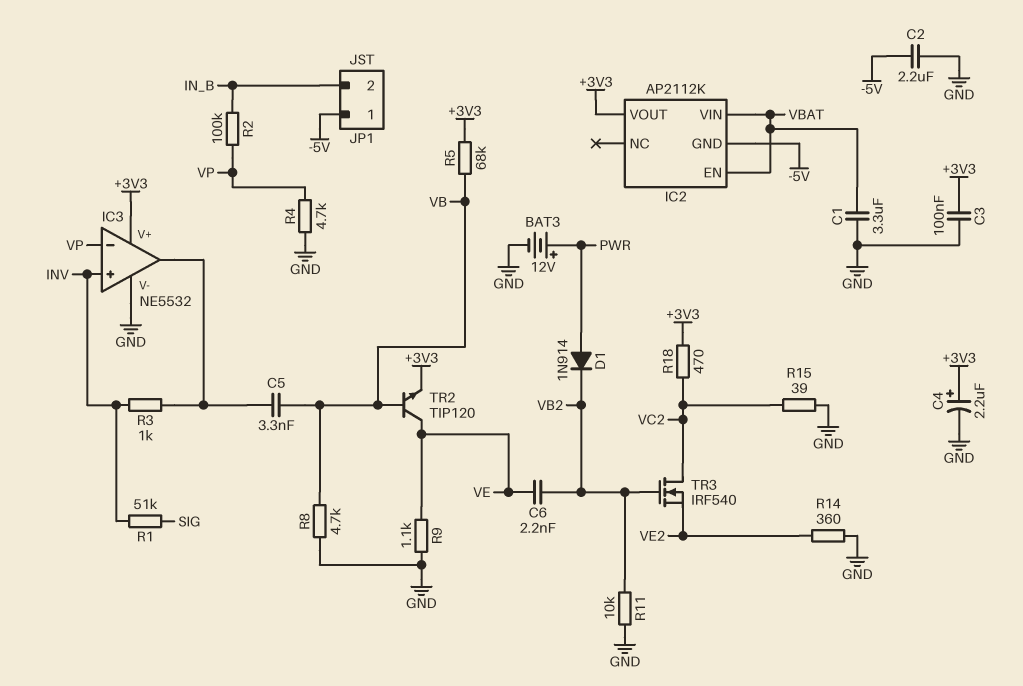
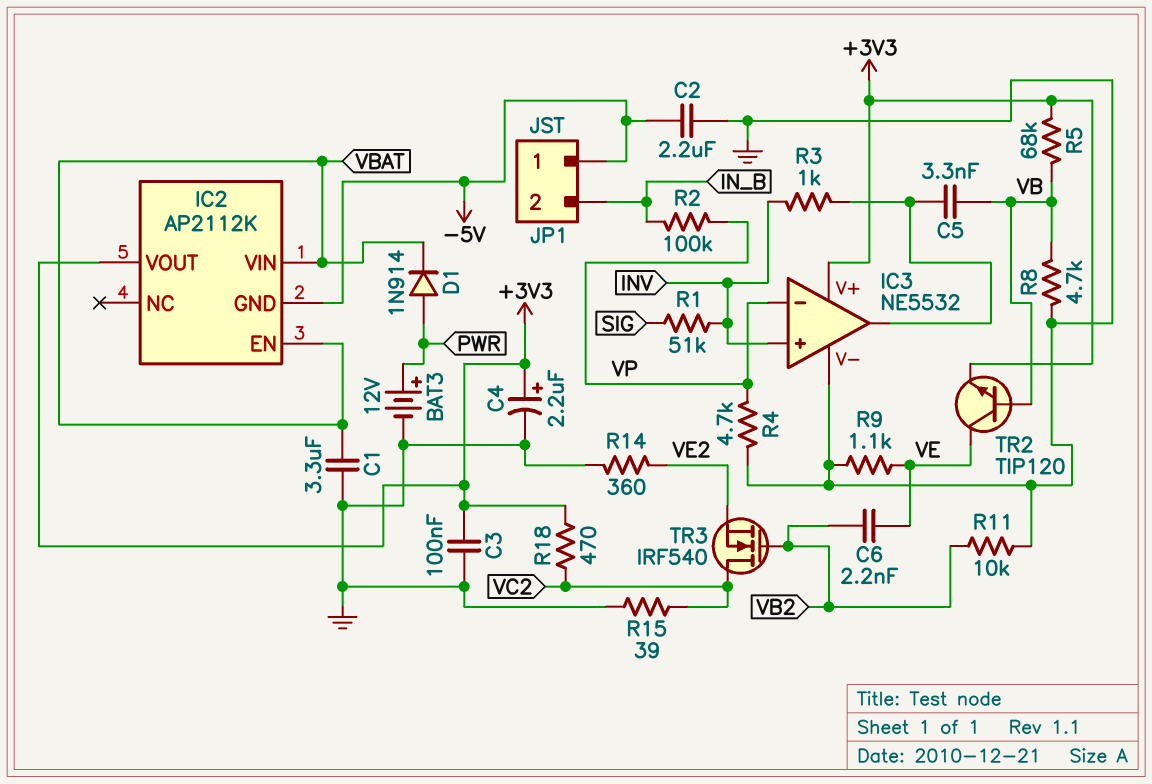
D1: diode 1N914 (A PWR, K VB2) -> diode 1N914 (A PWR, K VBAT)

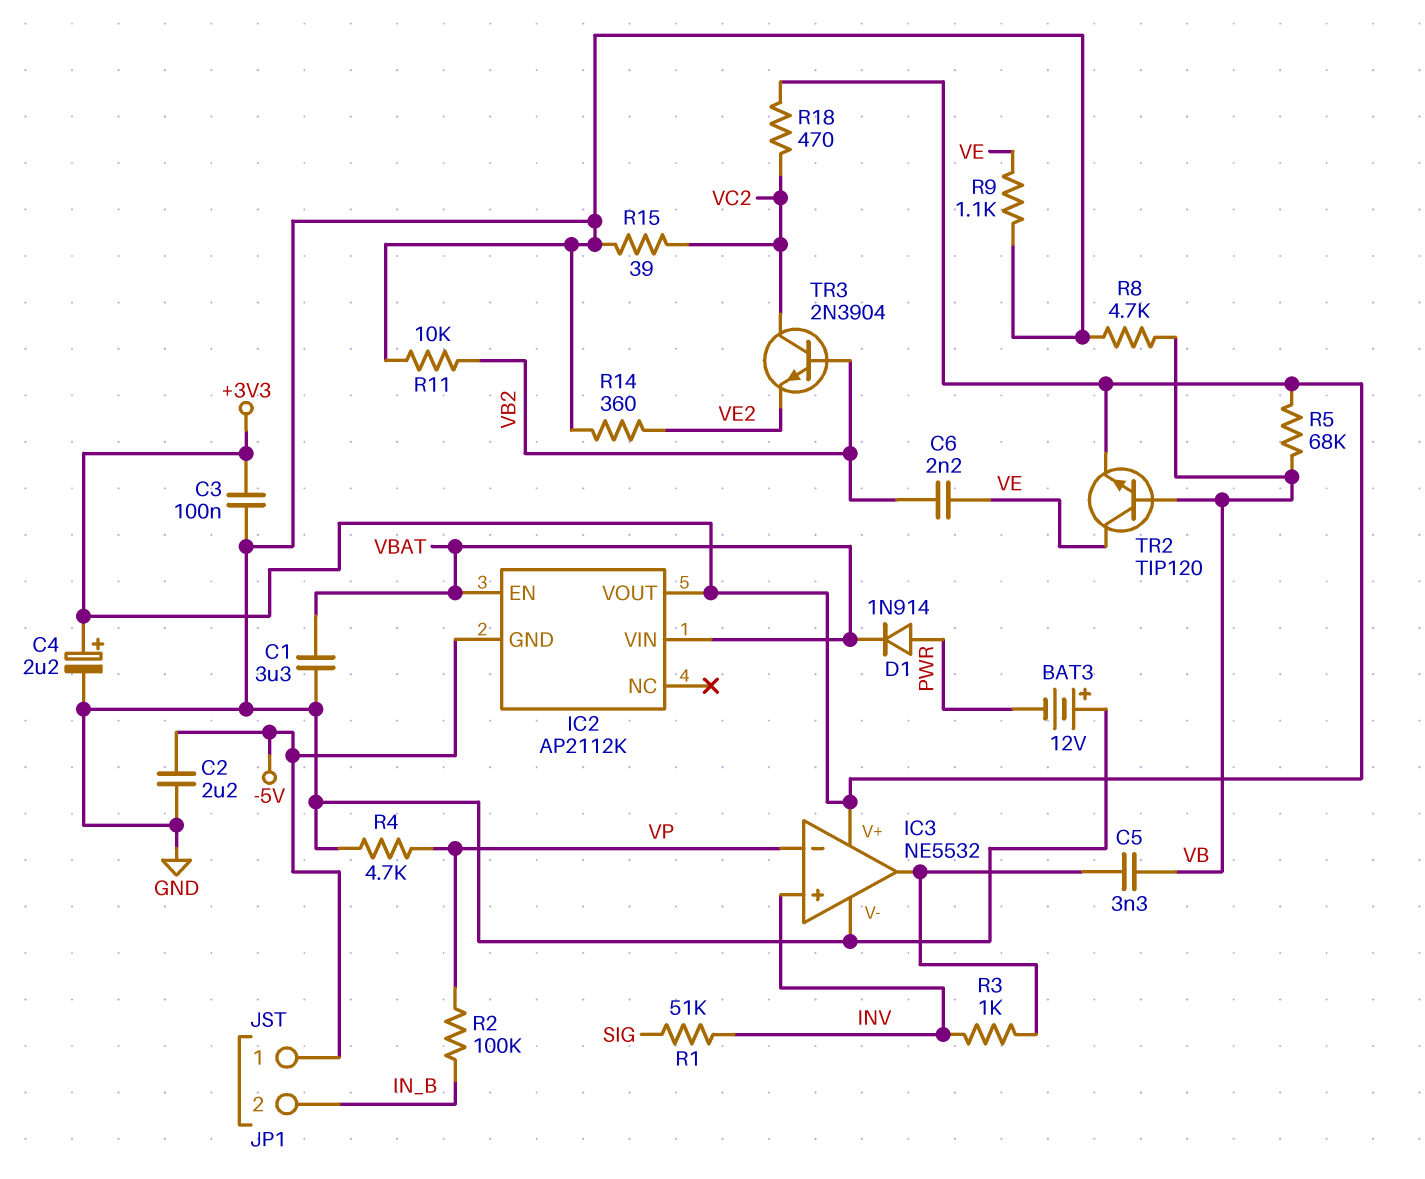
BAT3: 12V (plus PWR, minus GND) -> 12V (plus GND, minus PWR)
TR3: NMOS IRF540 (G VB2, D VC2, S VE2) -> NPN 2N3904 (B VB2, C VC2, E VE2)

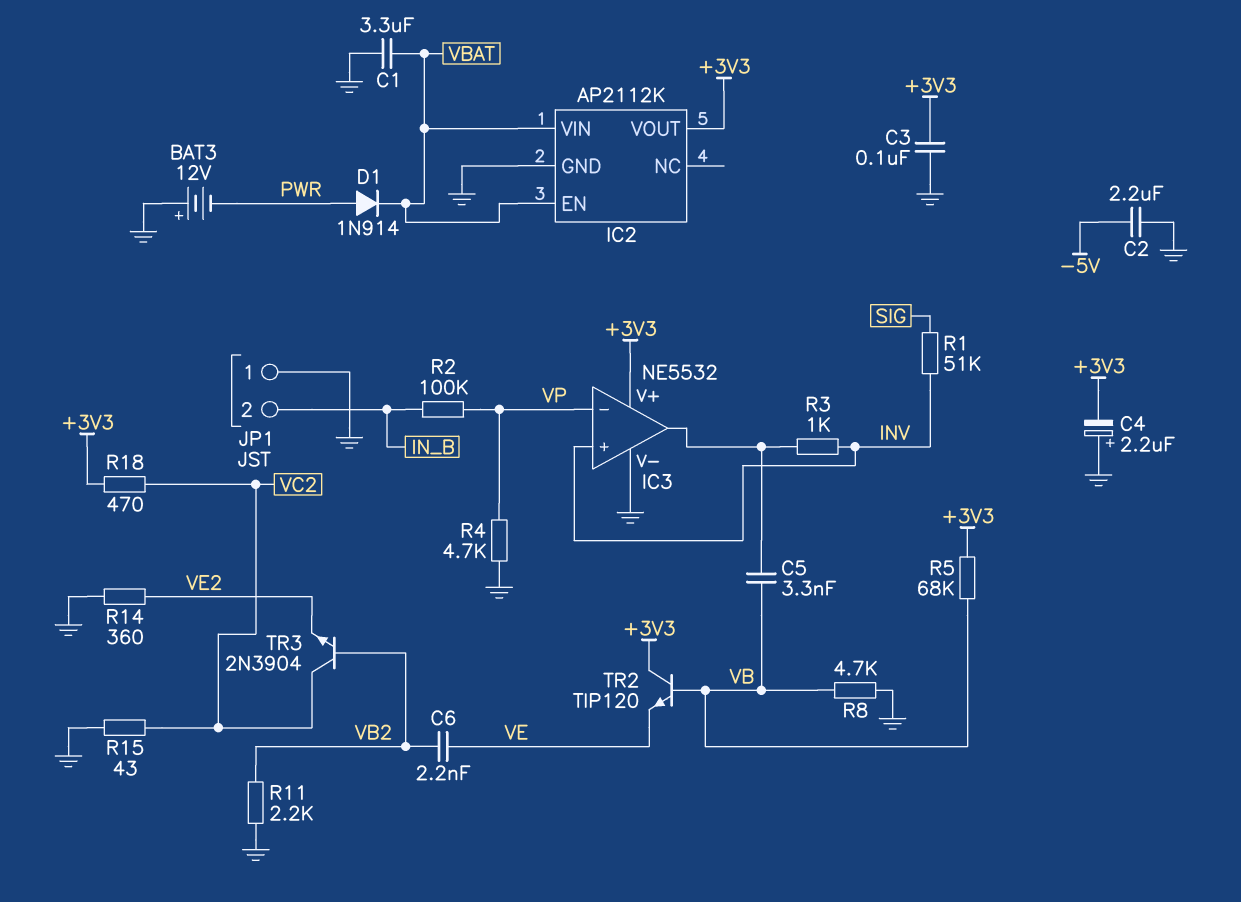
C4: 2.2uF (plus +3V3, minus GND) -> 2.2uF (plus GND, minus +3V3)
IC2 pin GND: -5V -> GND
JP1 pin 1: -5V -> GND
R9: 1.1k (GND, VE) -> none
R11: 10k (GND, VB2) -> 2.2k (GND, VB2)
R15: 39 (GND, VC2) -> 43 (GND, VC2)
TR2: NPN TIP120 (B VB, C VE, E +3V3) -> NPN TIP120 (B VB, C +3V3, E VE)

